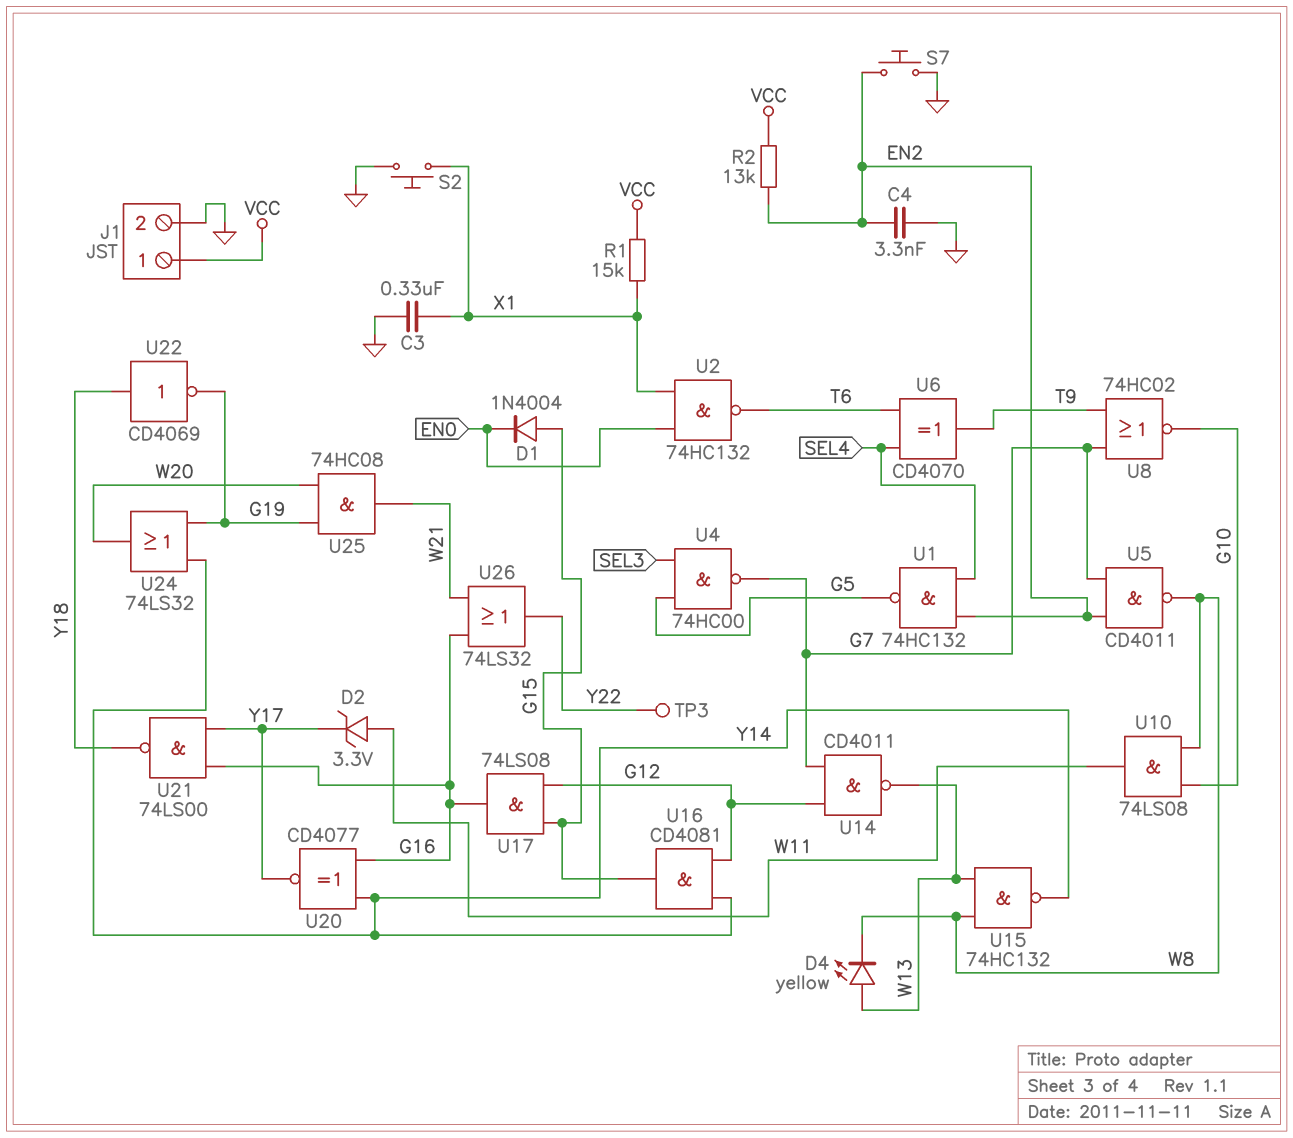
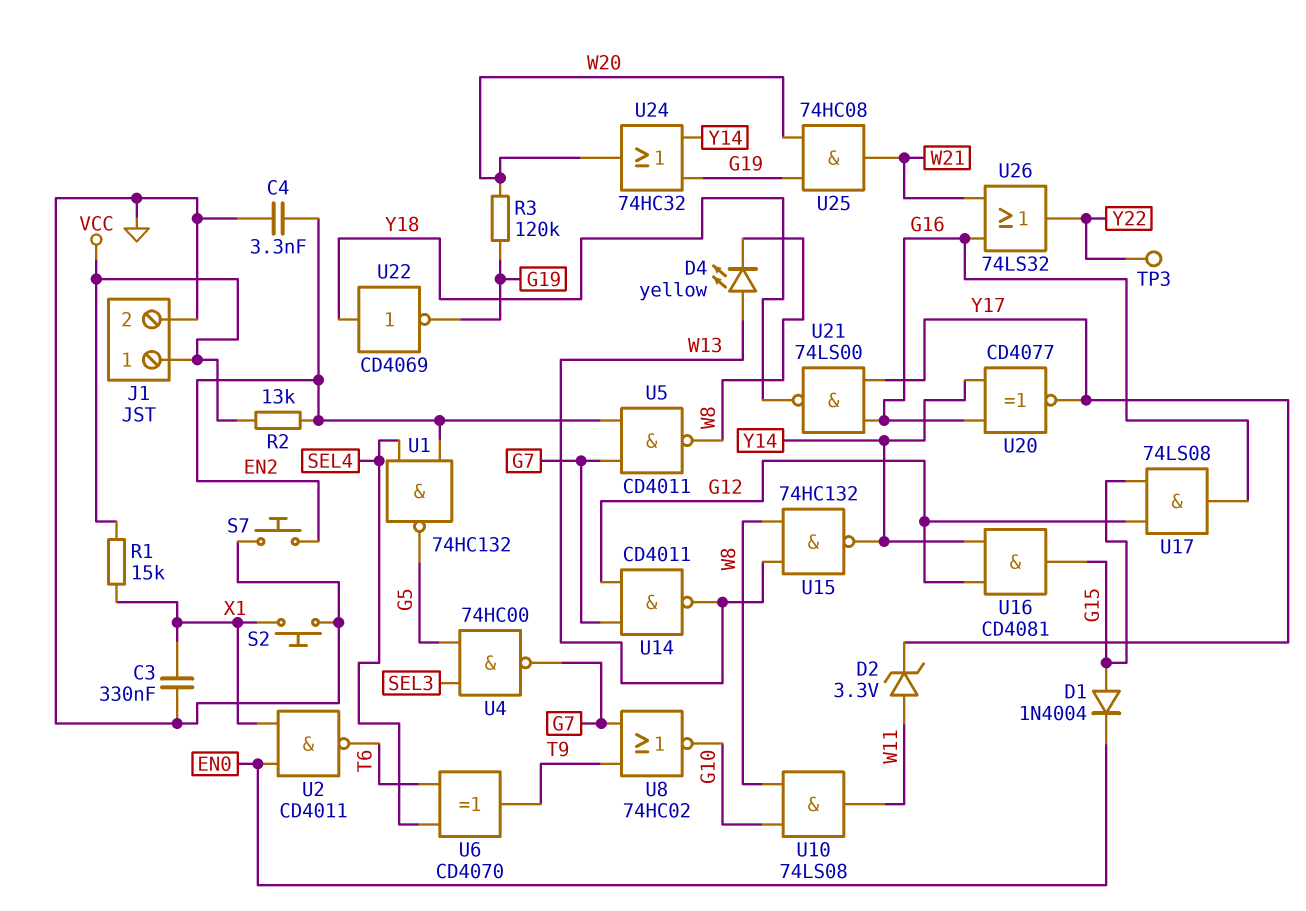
R3: none -> 120k (G19, W20)
U2: NAND 74HC132 (in EN0, in X1, out T6) -> NAND CD4011 (in EN0, in X1, out T6)
U24: OR 74LS32 (in G19, in Y14, out W20) -> OR 74HC32 (in G19, in Y14, out W20)

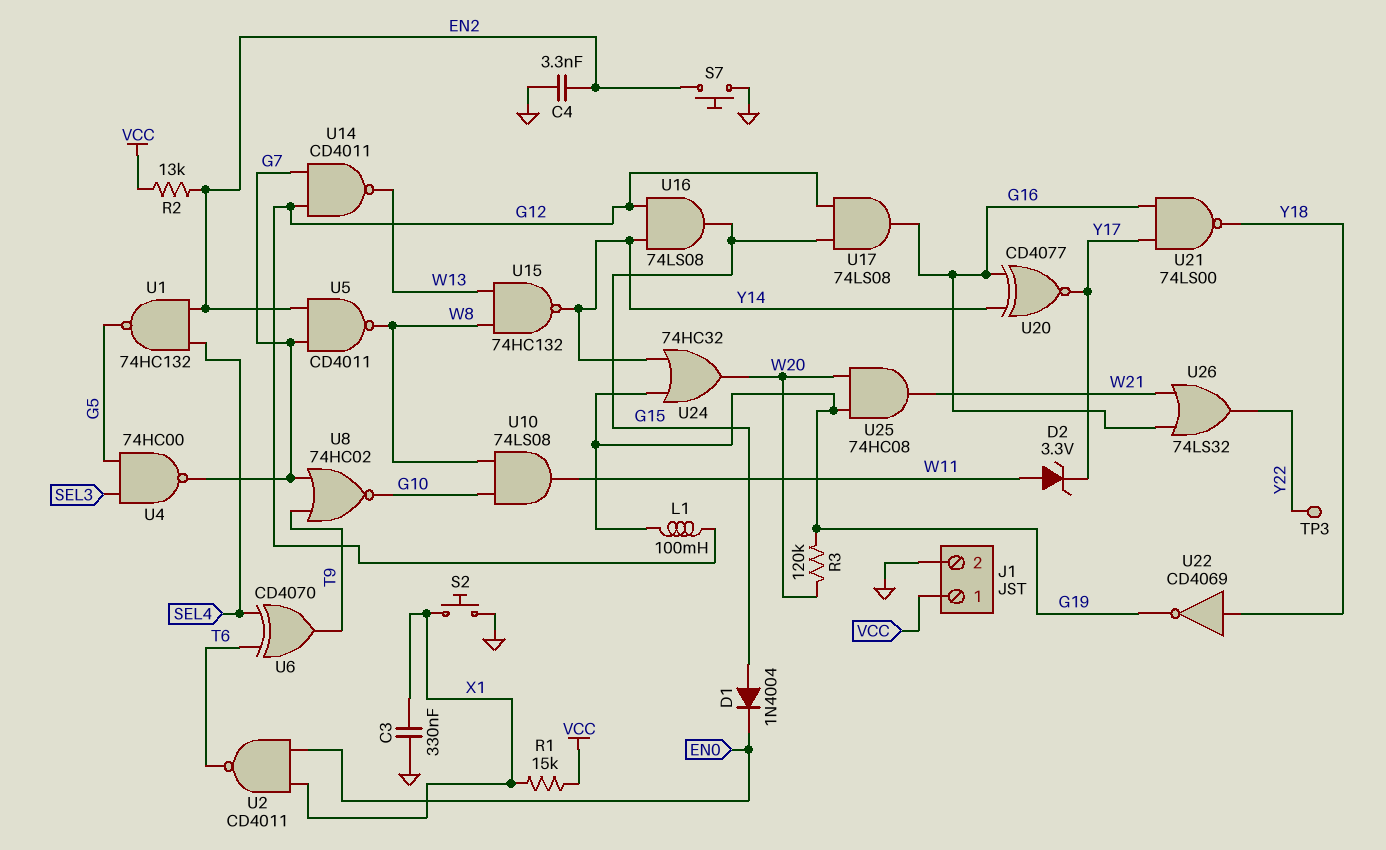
D4: LED yellow (A W13, K W8) -> none
L1: none -> 100mH (G12, G19)
U16: AND CD4081 (in G12, in Y14, out G15) -> AND 74LS08 (in G12, in Y14, out G15)

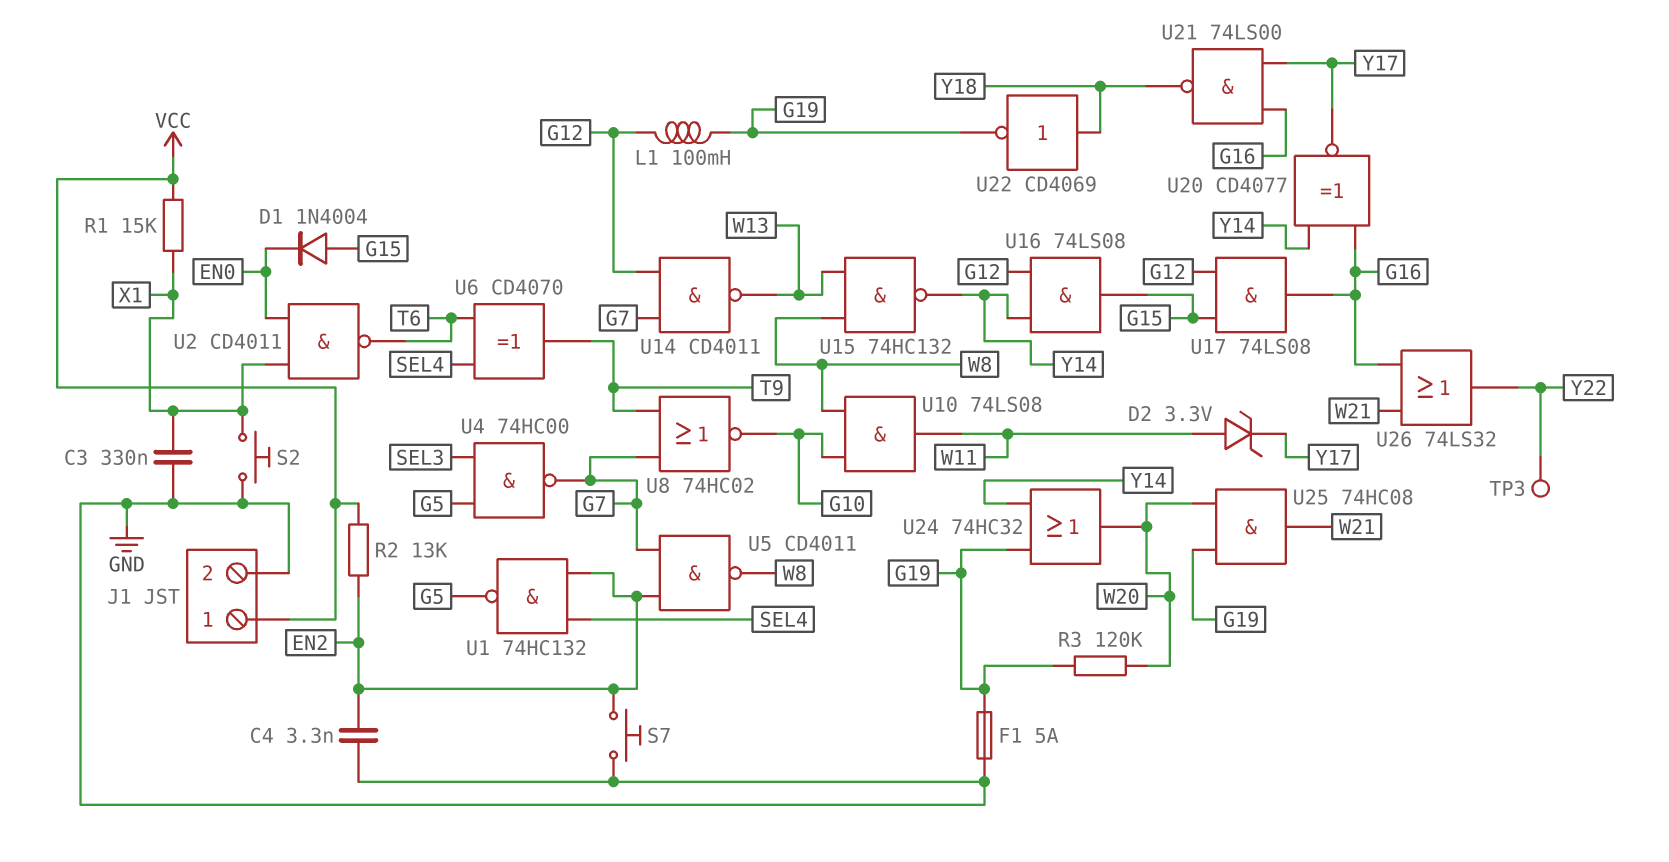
F1: none -> 5A (G19, GND)

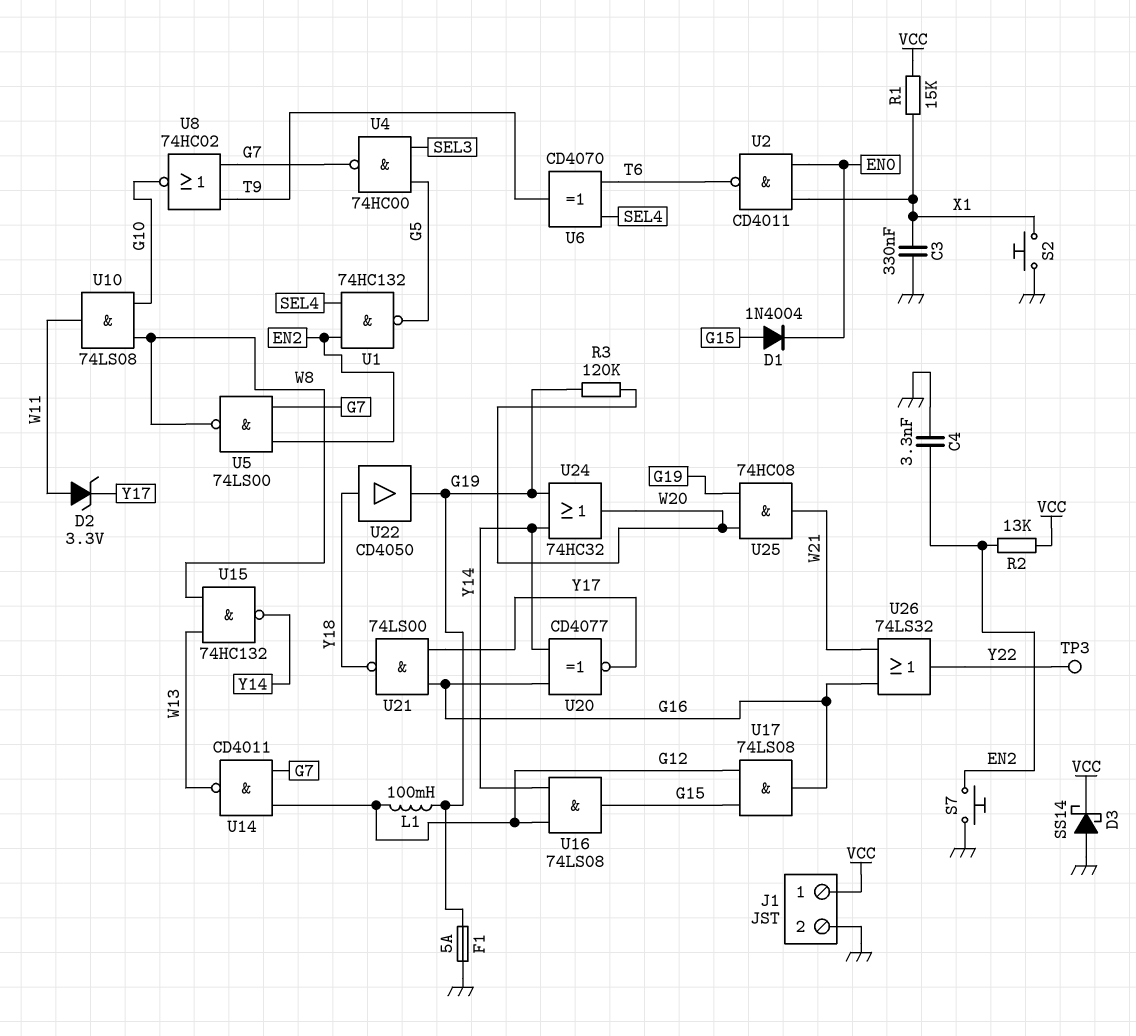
D3: none -> schottky SS14 (A GND, K VCC)
U5: NAND CD4011 (in EN2, in G7, out W8) -> NAND 74LS00 (in EN2, in G7, out W8)
U22: NOT CD4069 (in Y18, out G19) -> buffer CD4050 (in Y18, out G19)

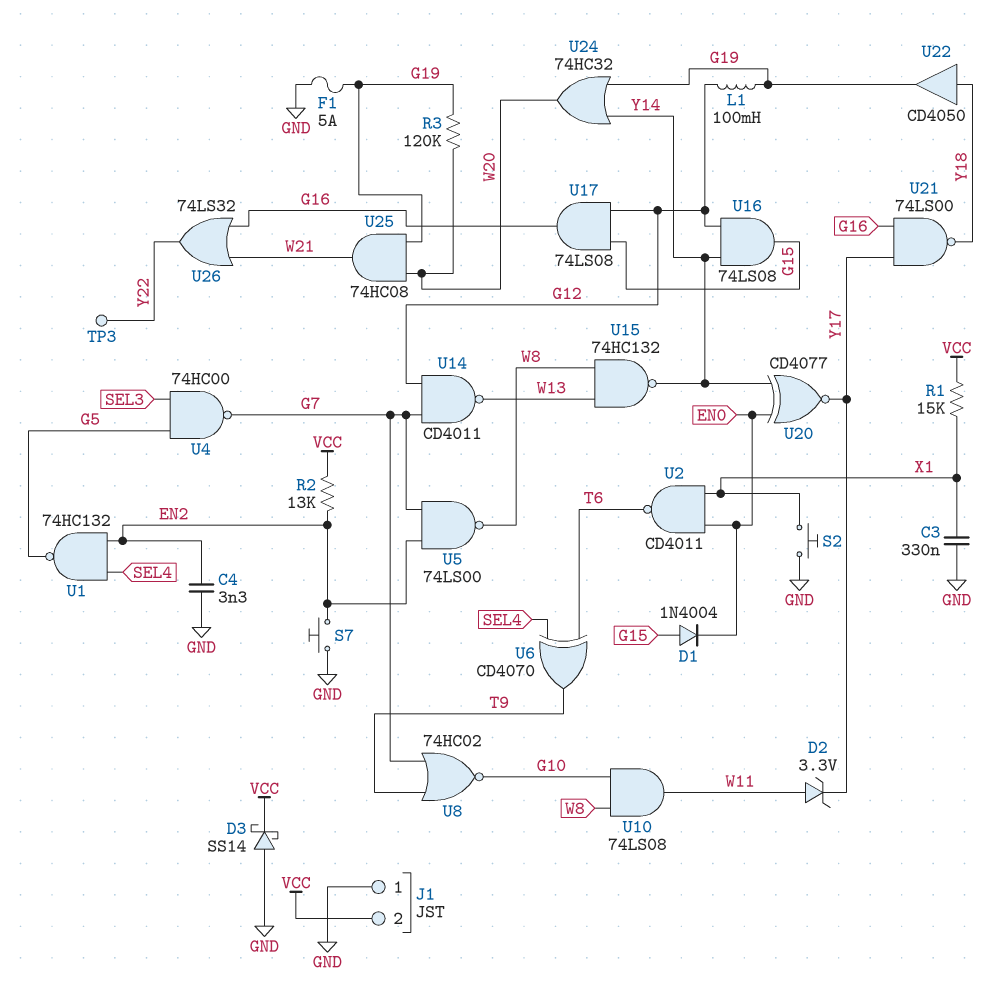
J1 pin 1: VCC -> GND
J1 pin 2: GND -> VCC
U20: XNOR CD4077 (in G16, in Y14, out Y17) -> XNOR CD4077 (in EN0, in Y14, out Y17)

